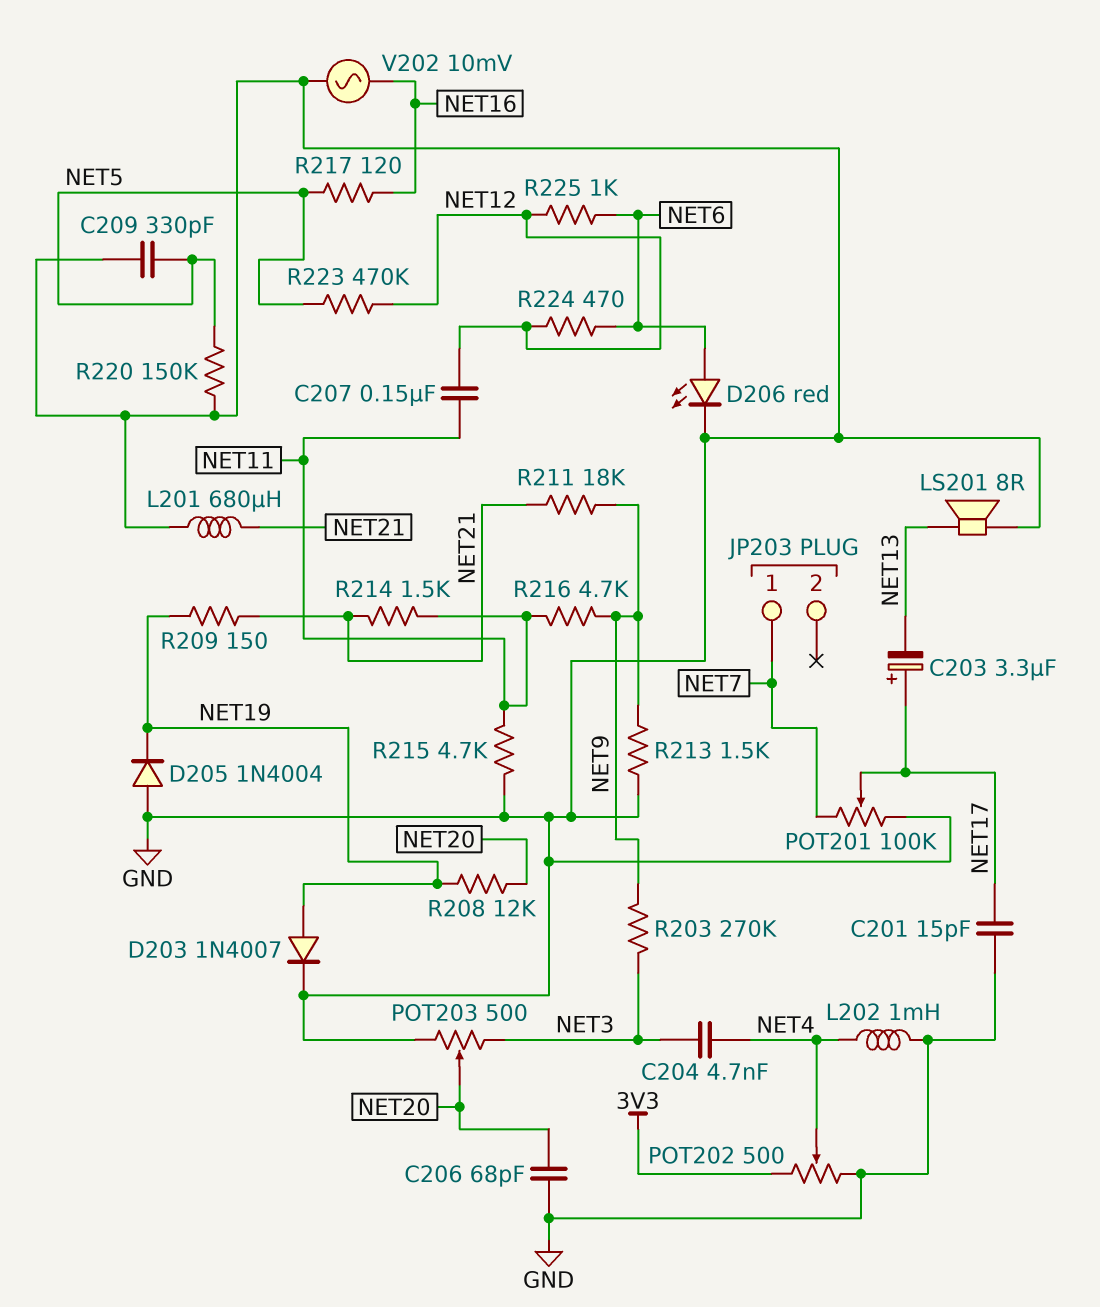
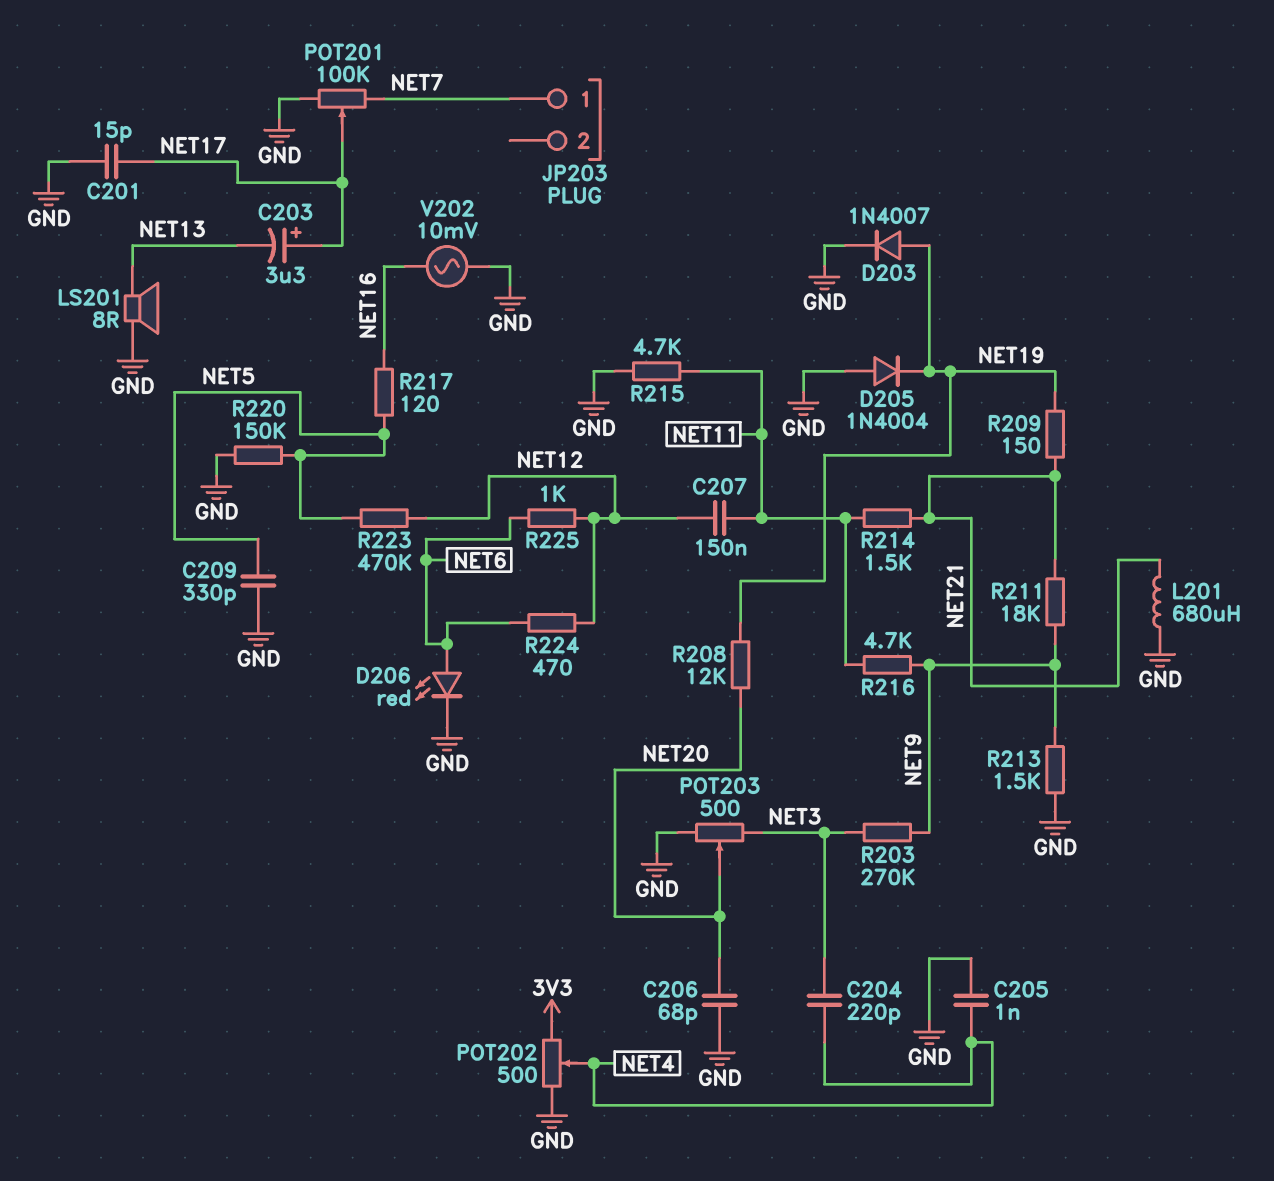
C204: 4.7nF (NET3, NET4) -> 220pF (NET3, NET4)
C205: none -> 1nF (GND, NET4)
L202: 1mH (GND, NET4) -> none

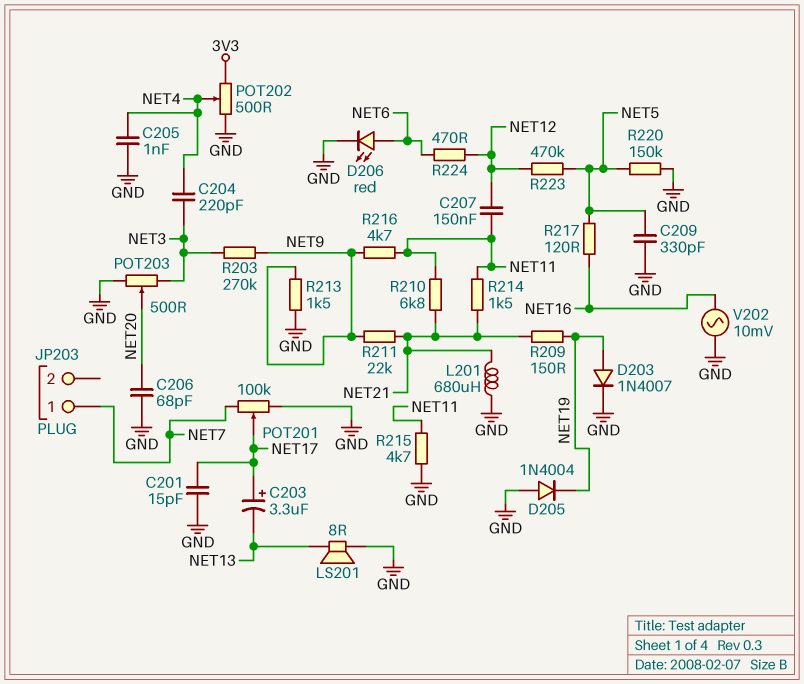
R208: 12k (NET19, NET20) -> none
R210: none -> 6.8k (NET11, NET21)
R211: 18k (NET9, NET21) -> 22k (NET9, NET21)
R225: 1k (NET6, NET12) -> none

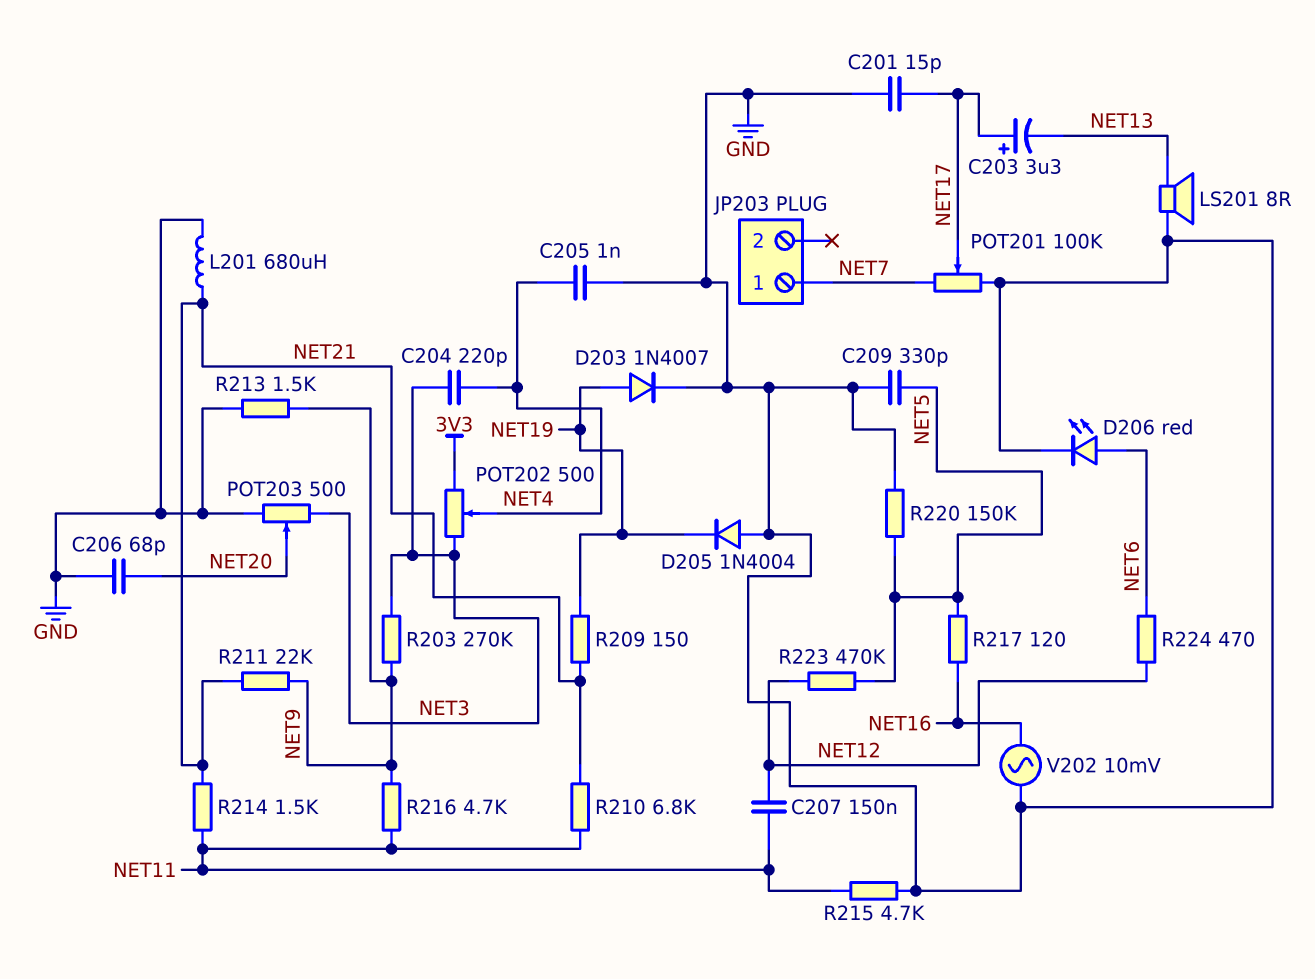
POT202: 500 (3V3, GND, wiper NET4) -> 500 (3V3, NET3, wiper NET4)

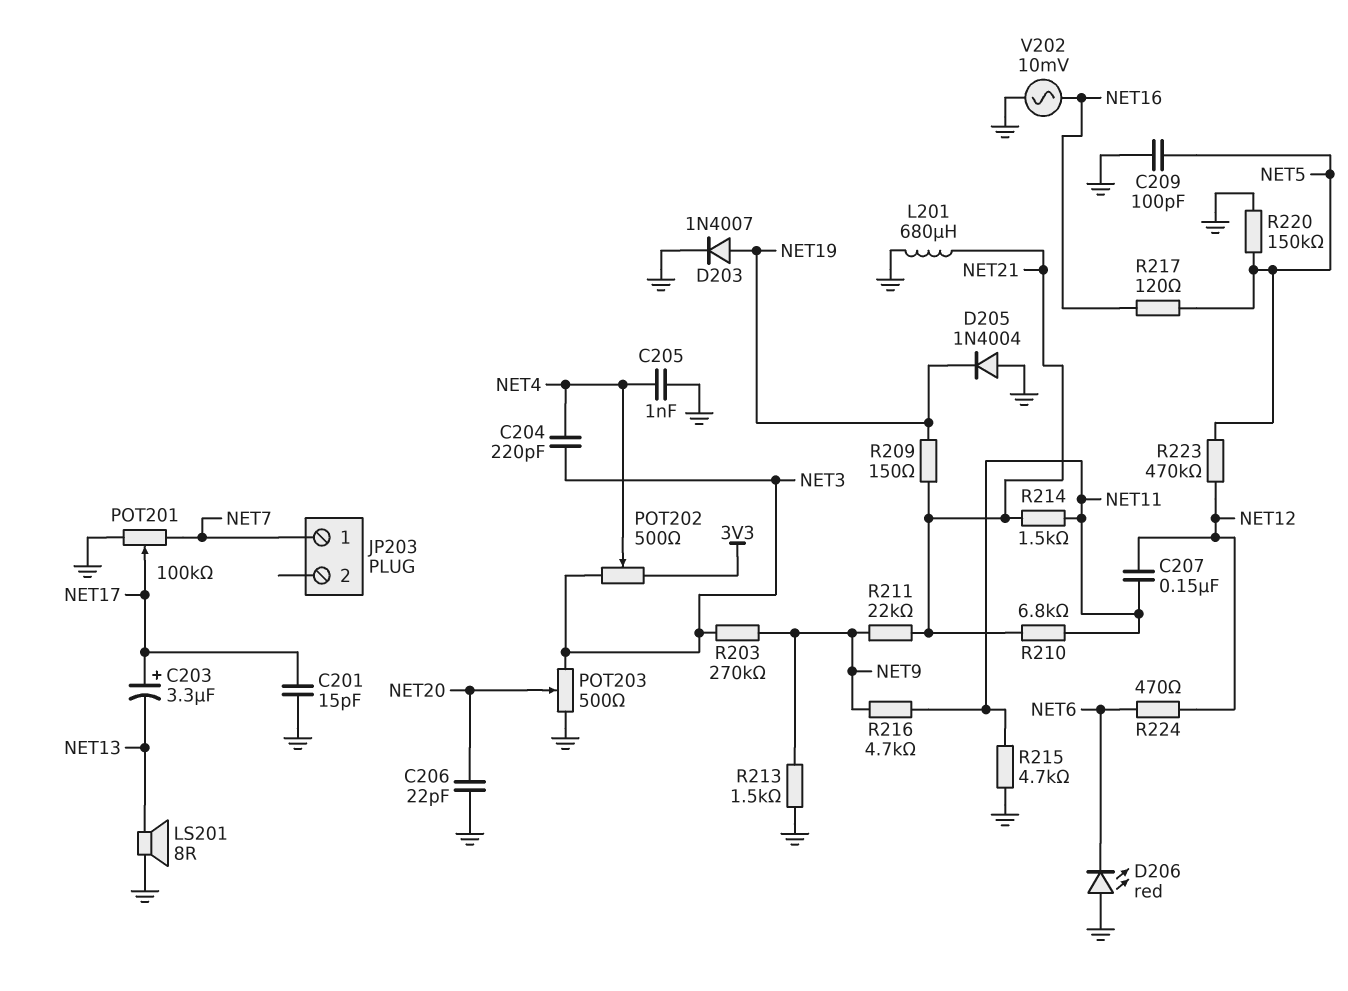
C206: 68pF (GND, NET20) -> 22pF (GND, NET20)
C209: 330pF (GND, NET5) -> 100pF (GND, NET5)
D206: LED red (A NET6, K GND) -> LED red (A GND, K NET6)

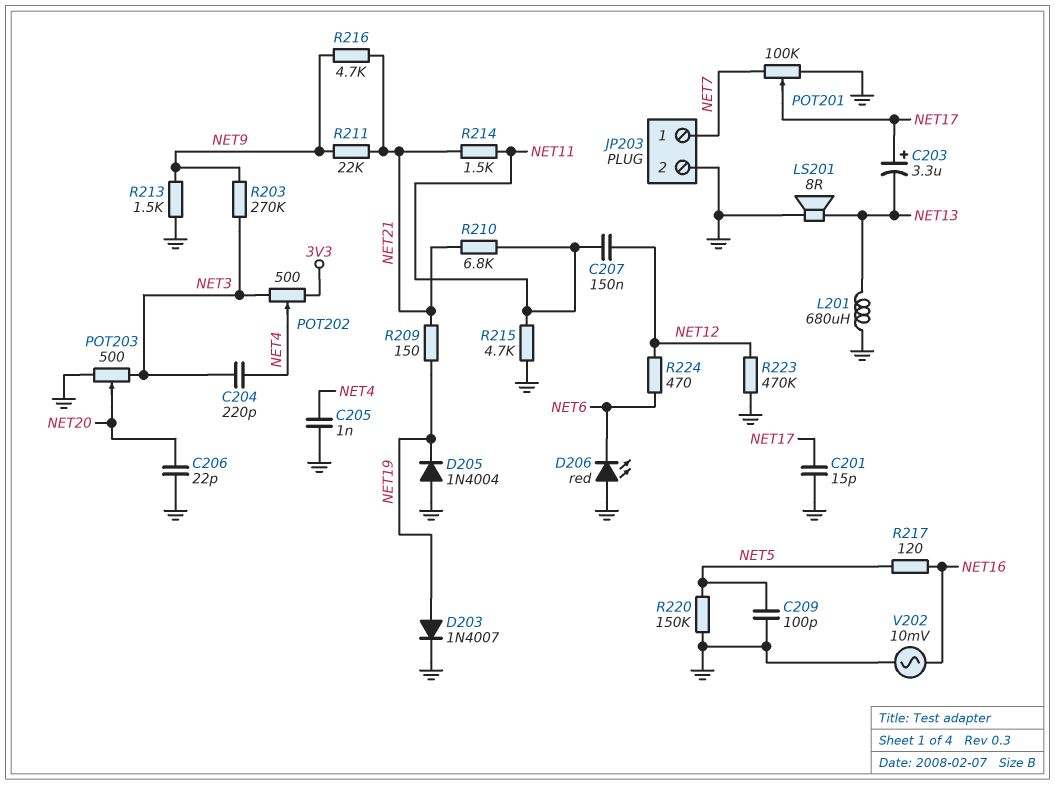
JP203 pin 2: none -> GND
L201: 680uH (GND, NET21) -> 680uH (GND, NET13)
R216: 4.7k (NET9, NET11) -> 4.7k (NET9, NET21)
R223: 470k (NET5, NET12) -> 470k (GND, NET12)

